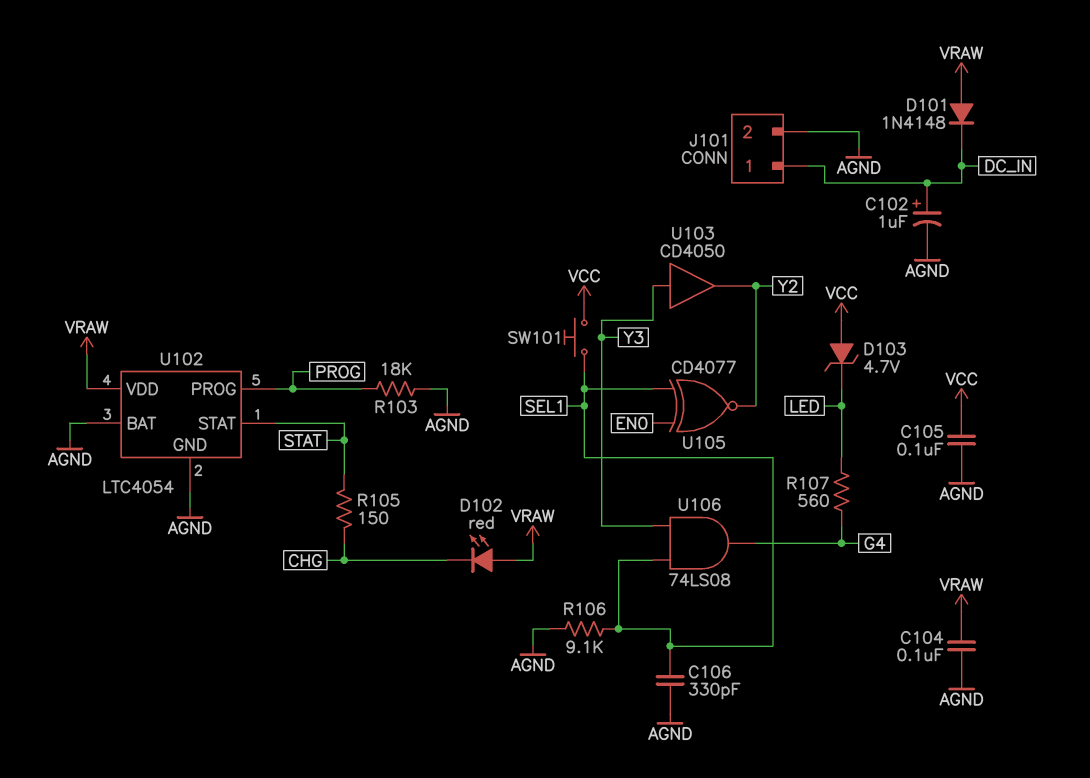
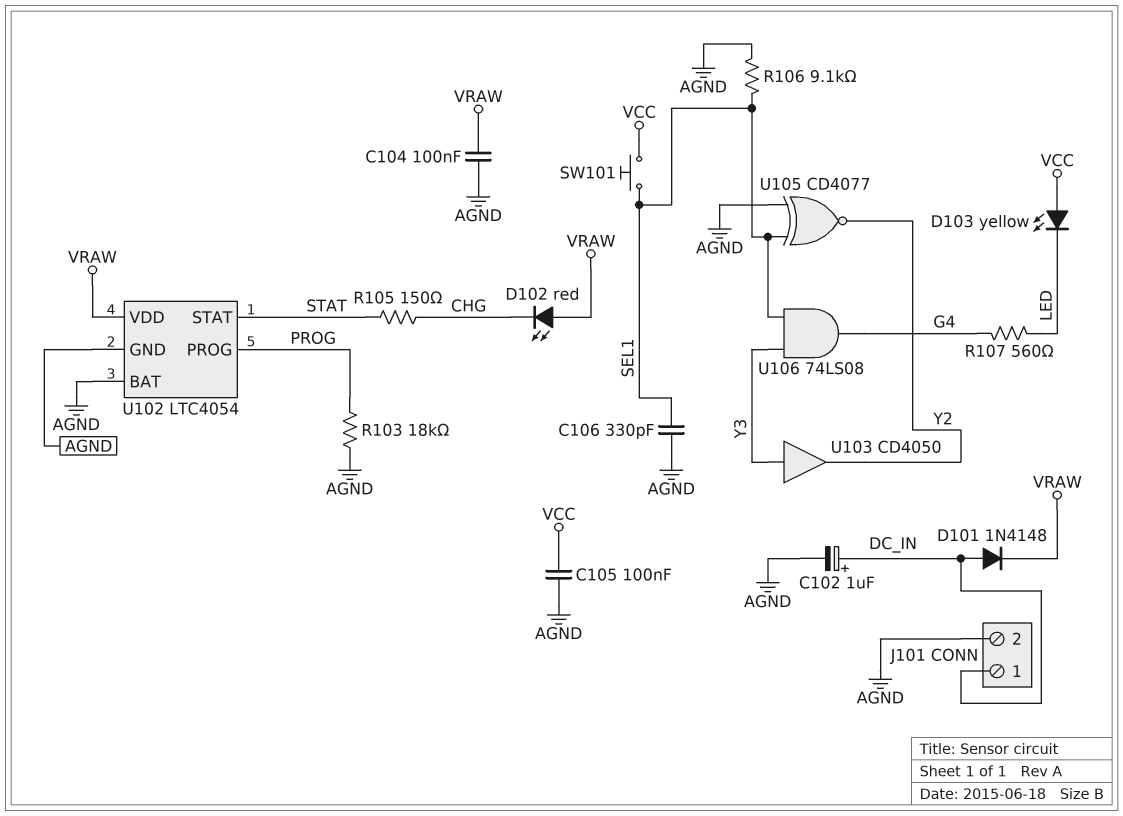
D101: diode 1N4148 (A VRAW, K DC_IN) -> diode 1N4148 (A DC_IN, K VRAW)
D103: zener 4.7V (A VCC, K LED) -> LED yellow (A VCC, K LED)
U105: XNOR CD4077 (in EN0, in SEL1, out Y2) -> XNOR CD4077 (in AGND, in SEL1, out Y2)

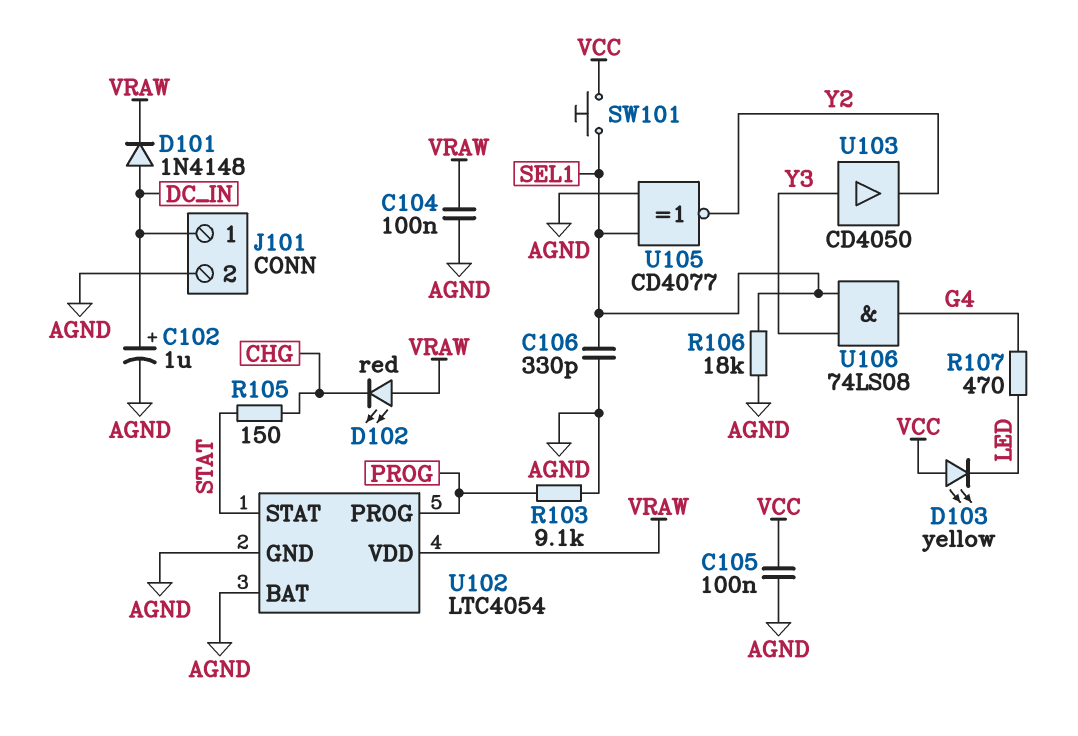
R103: 18k (AGND, PROG) -> 9.1k (AGND, PROG)
R106: 9.1k (AGND, SEL1) -> 18k (AGND, SEL1)
R107: 560 (G4, LED) -> 470 (G4, LED)

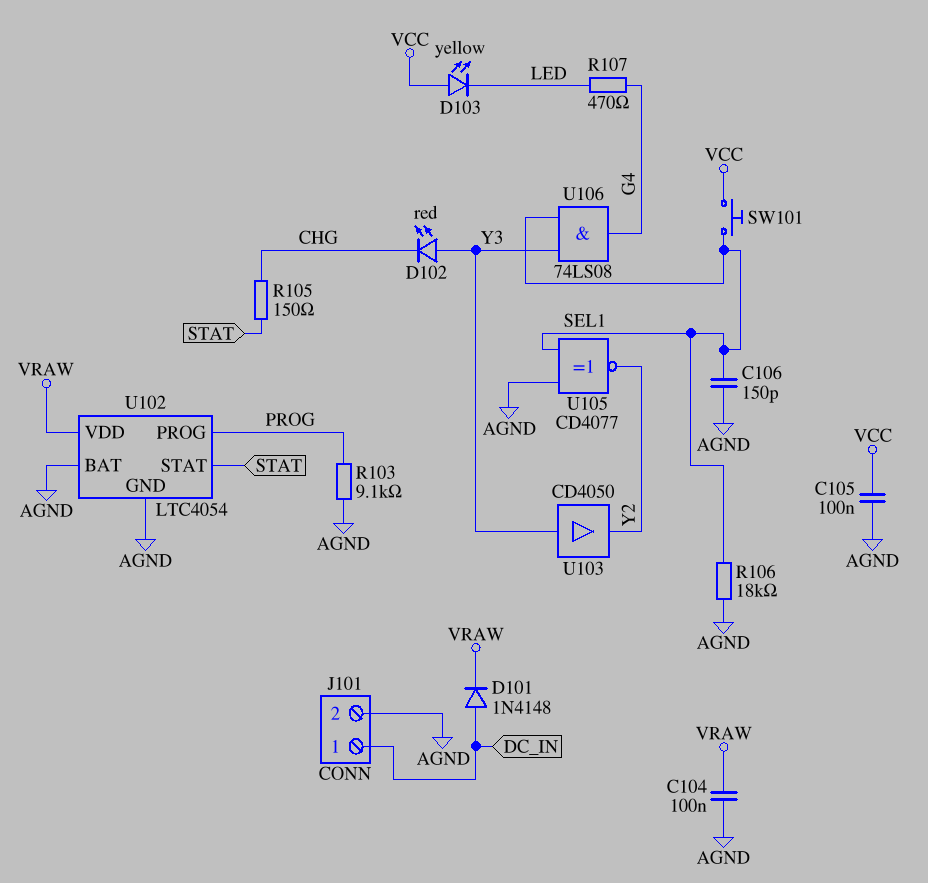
C102: 1uF (plus DC_IN, minus AGND) -> none
C106: 330pF (AGND, SEL1) -> 150pF (AGND, SEL1)
D102: LED red (A VRAW, K CHG) -> LED red (A Y3, K CHG)

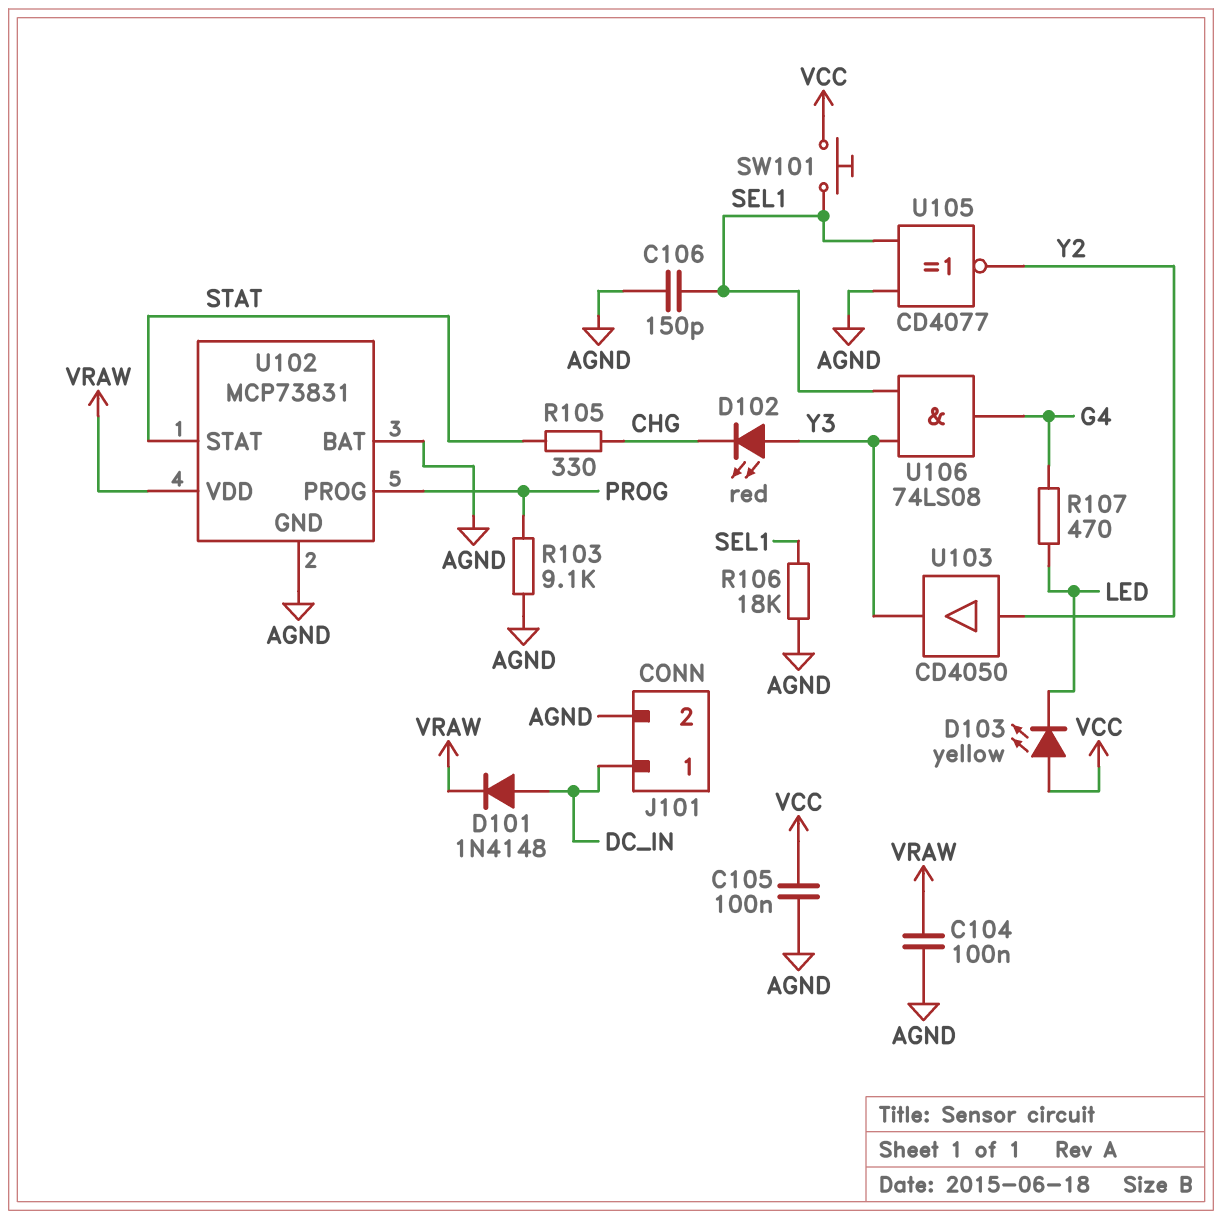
R105: 150 (CHG, STAT) -> 330 (CHG, STAT)
U102: LTC4054 -> MCP73831
U103: buffer CD4050 (in Y3, out Y2) -> buffer CD4050 (in Y2, out Y3)

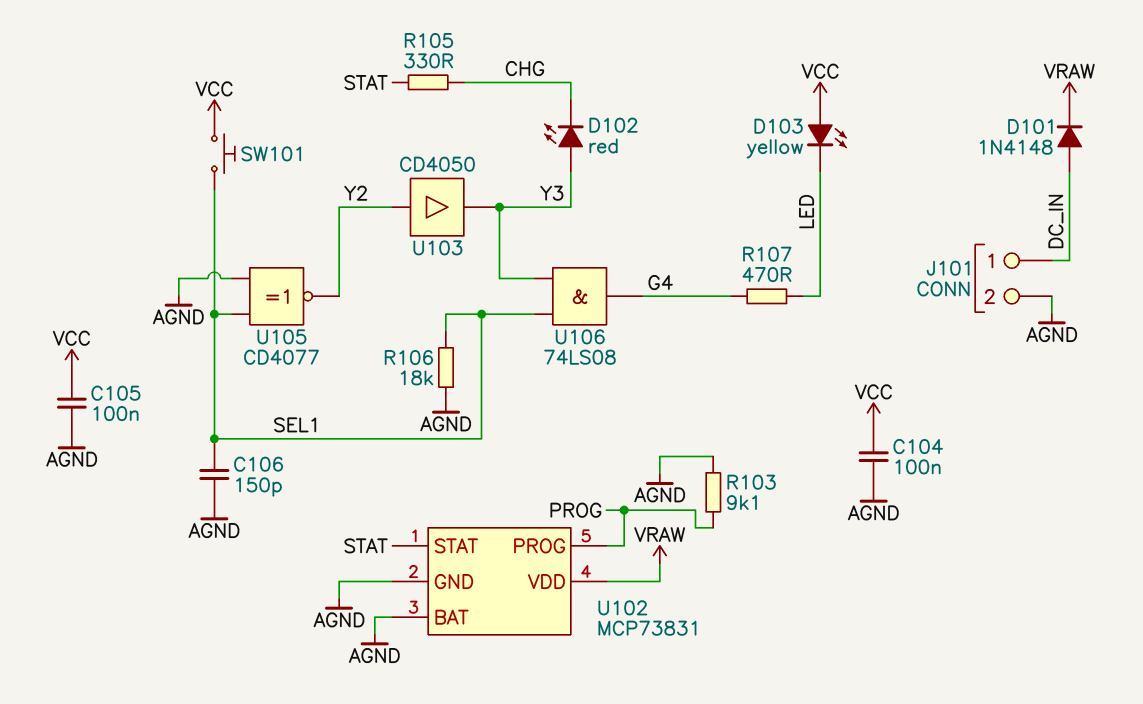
C104: 100nF (AGND, VRAW) -> 100nF (AGND, VCC)

